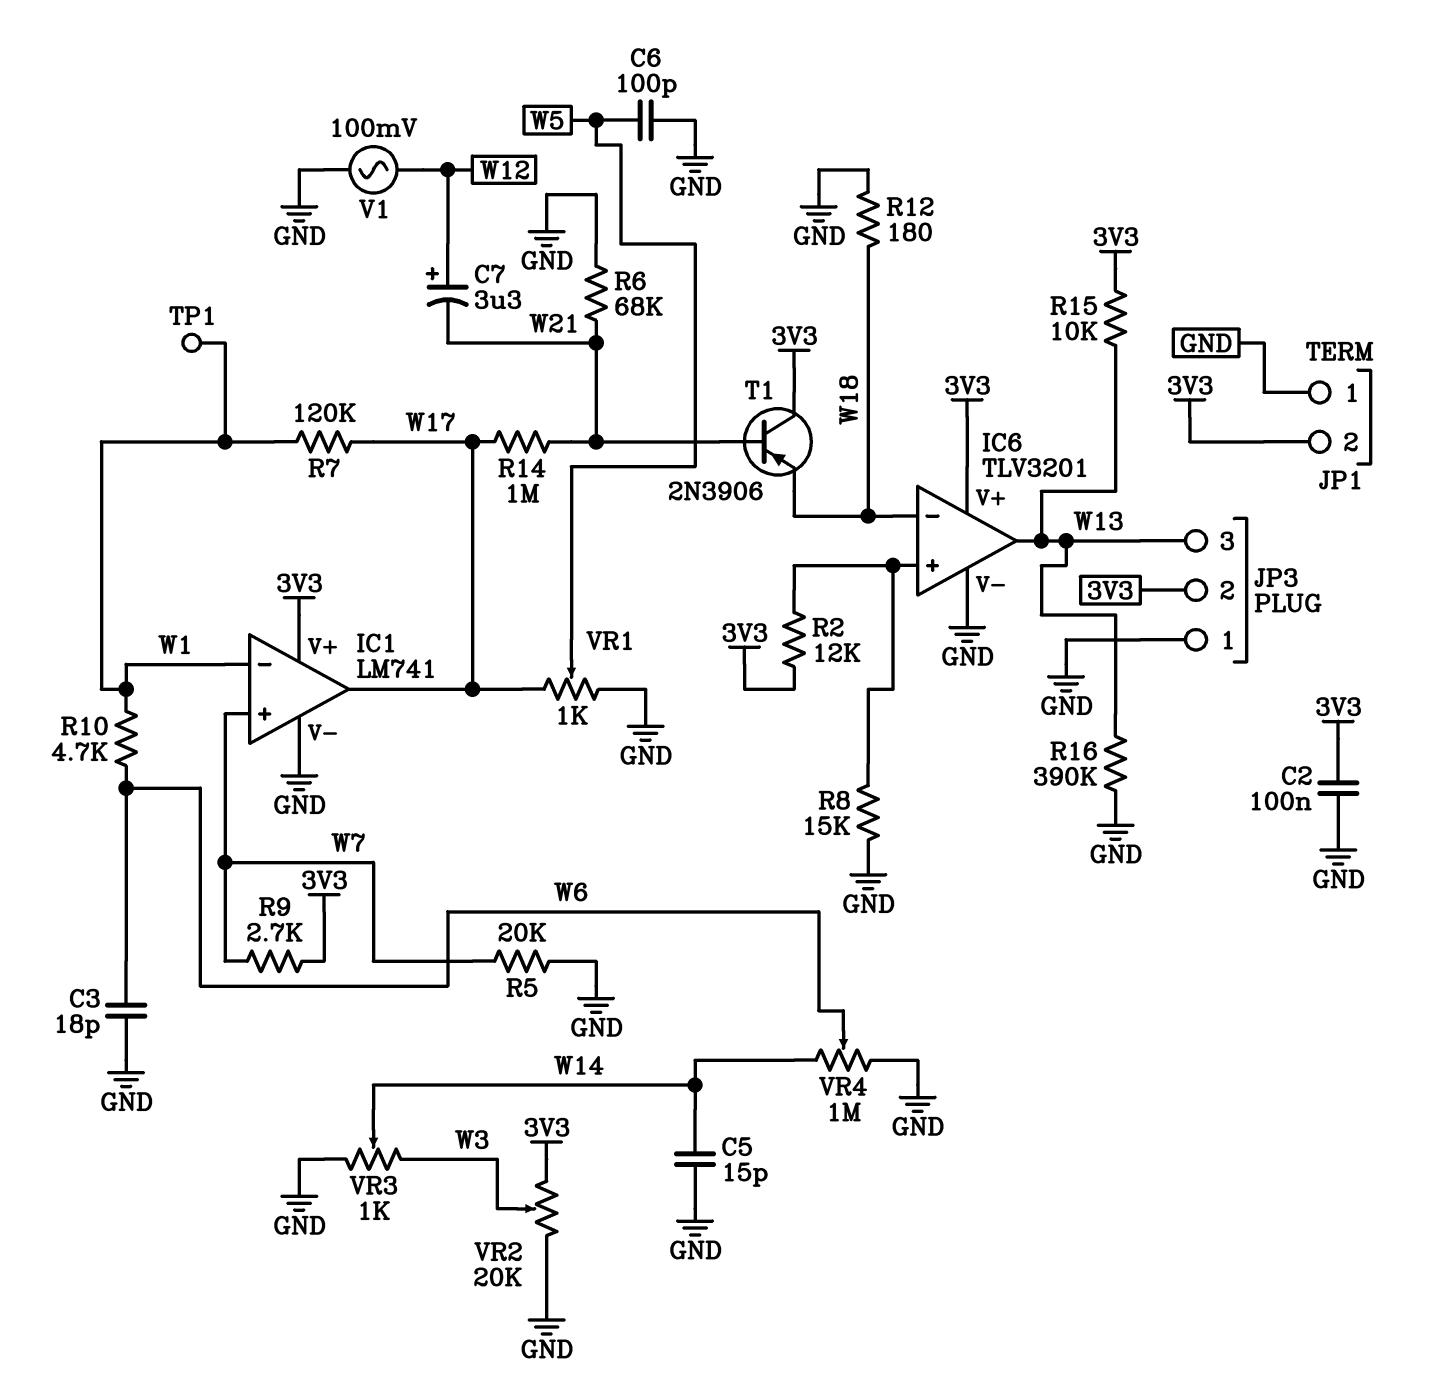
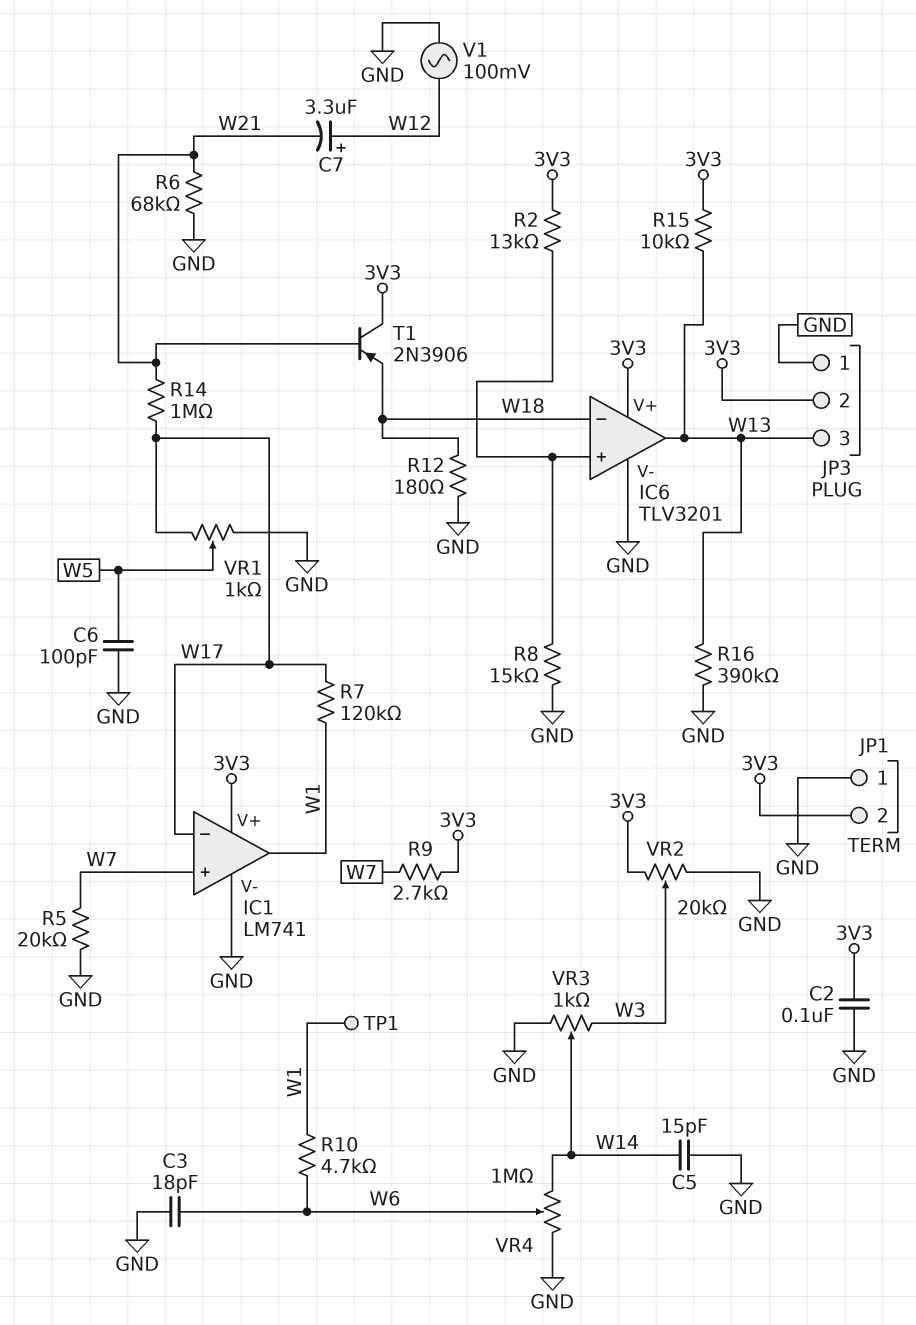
IC1 pin in-: W1 -> W17
IC1 pin out: W17 -> W1
R2: 12k (3V3, IC6/in+) -> 13k (3V3, IC6/in+)

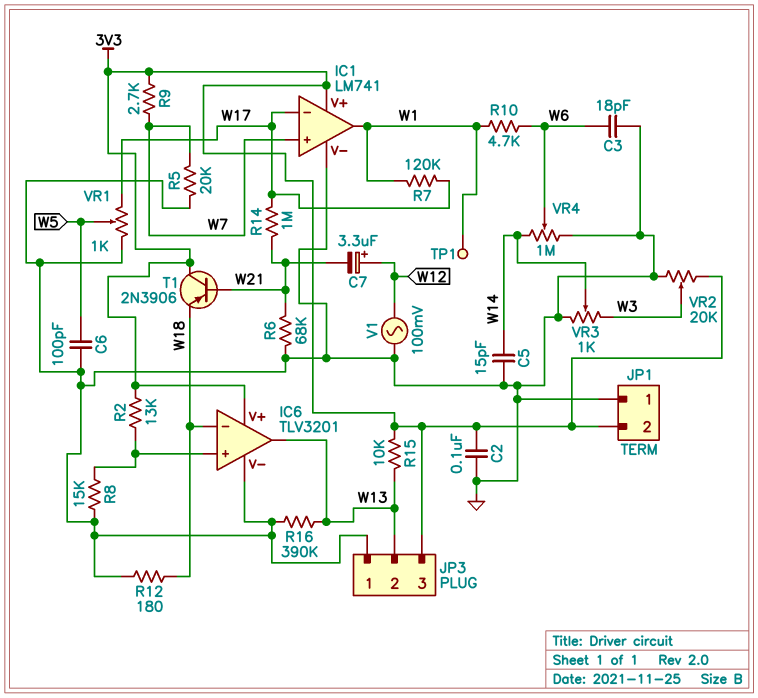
JP3 pin 2: 3V3 -> W13
JP3 pin 3: W13 -> 3V3

